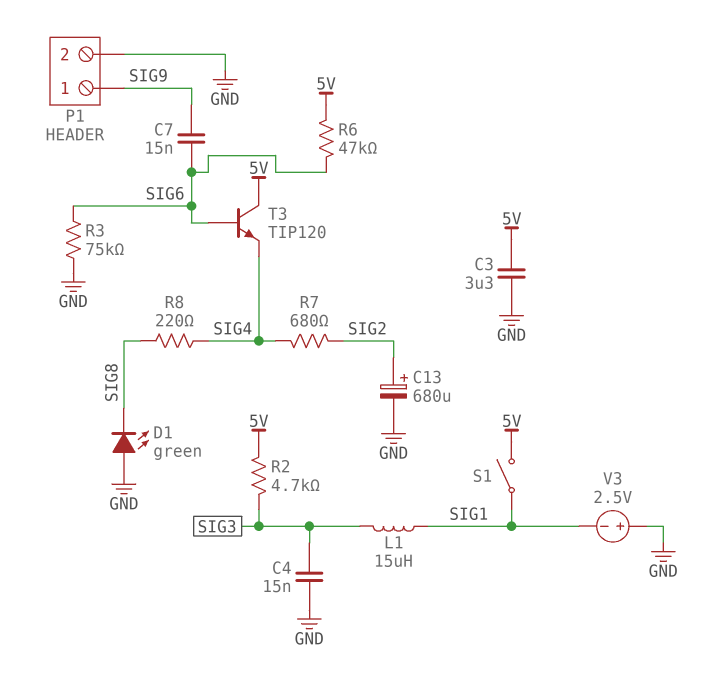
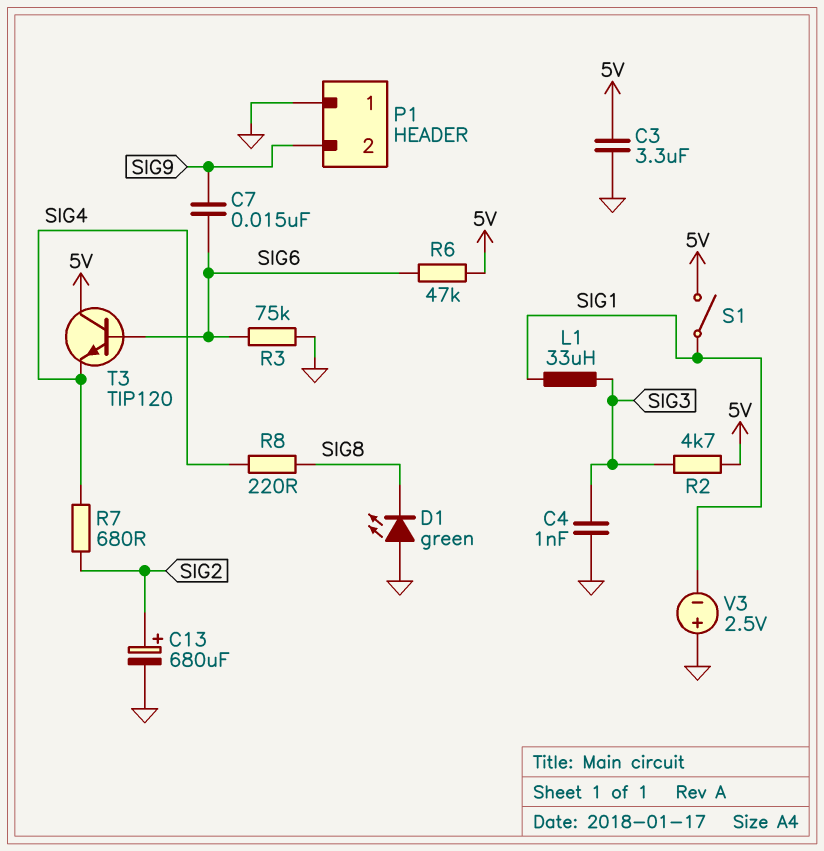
C4: 15nF (GND, SIG3) -> 1nF (GND, SIG3)
L1: 15uH (SIG1, SIG3) -> 33uH (SIG1, SIG3)
P1 pin 1: SIG9 -> GND
P1 pin 2: GND -> SIG9

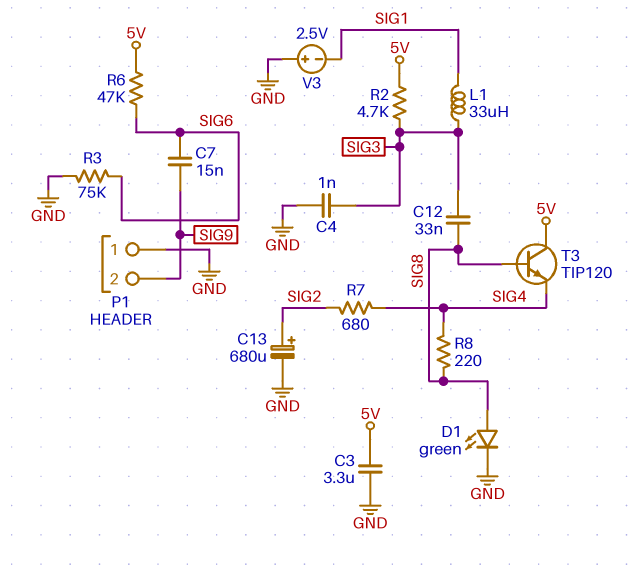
C12: none -> 33nF (SIG3, SIG8)
D1: LED green (A GND, K SIG8) -> LED green (A SIG8, K GND)
S1: switch (5V, SIG1) -> none
T3: NPN TIP120 (B SIG6, C 5V, E SIG4) -> NPN TIP120 (B SIG8, C 5V, E SIG4)

